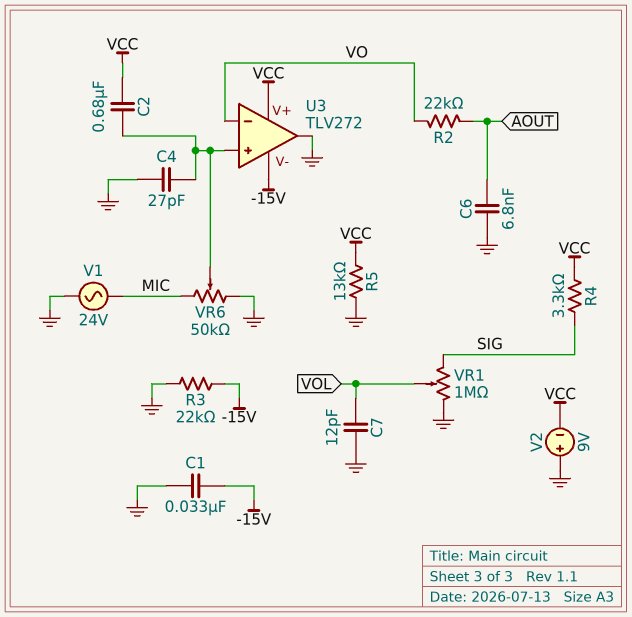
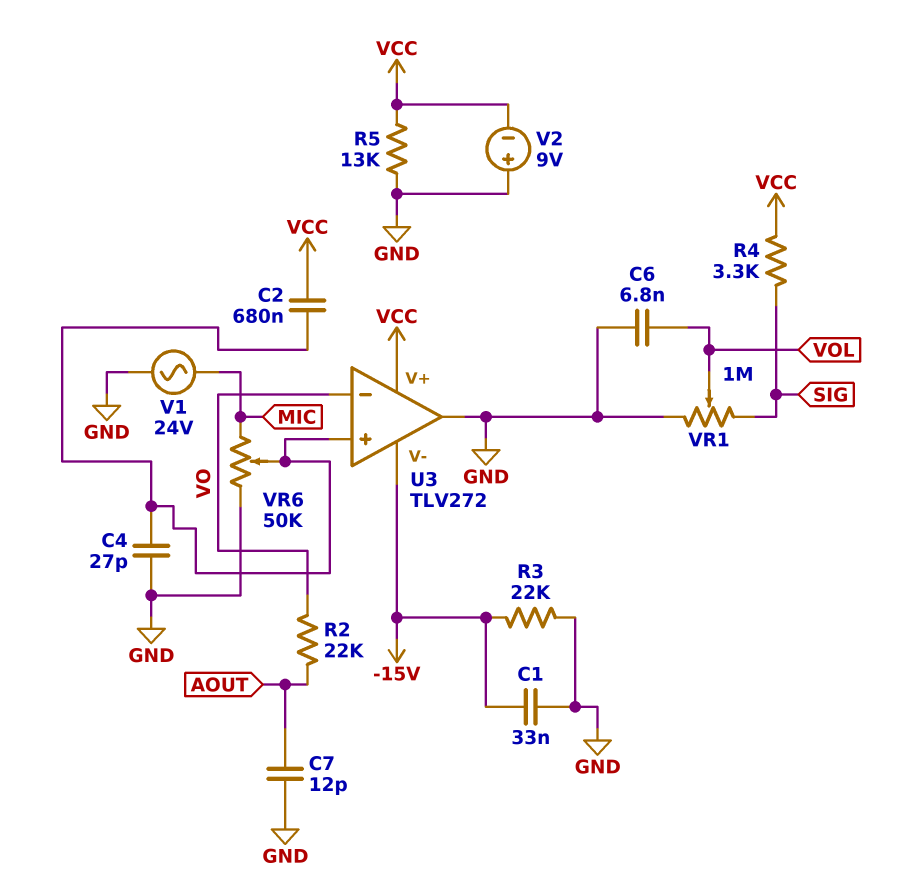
C6: 6.8nF (AOUT, GND) -> 6.8nF (GND, VOL)
C7: 12pF (GND, VOL) -> 12pF (AOUT, GND)

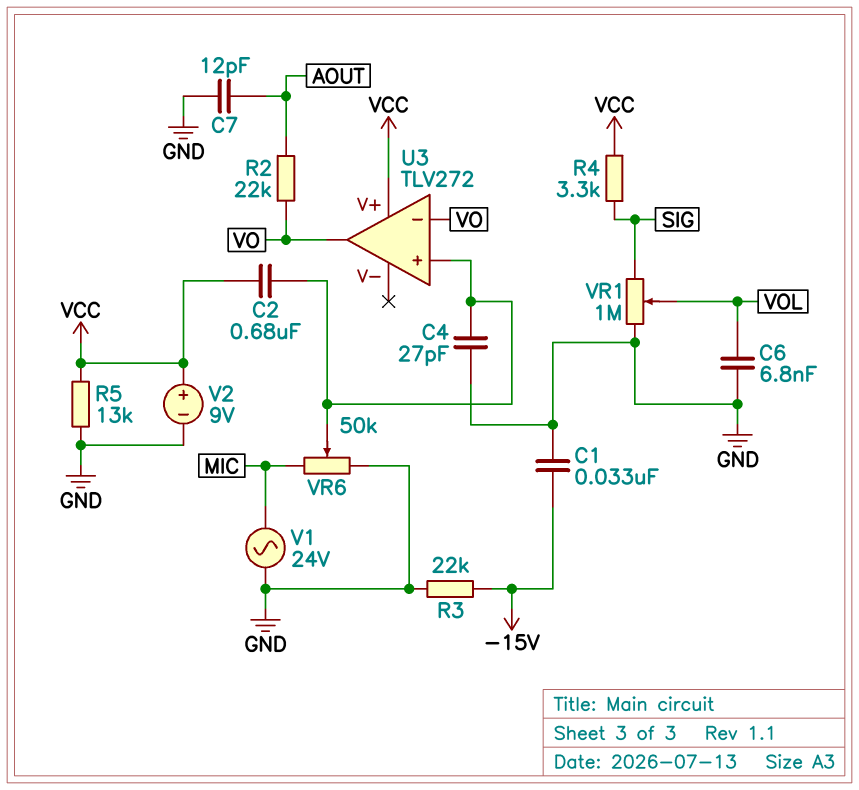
U3 pin V-: -15V -> none
U3 pin out: GND -> VO
V2: 9V (plus GND, minus VCC) -> 9V (plus VCC, minus GND)

